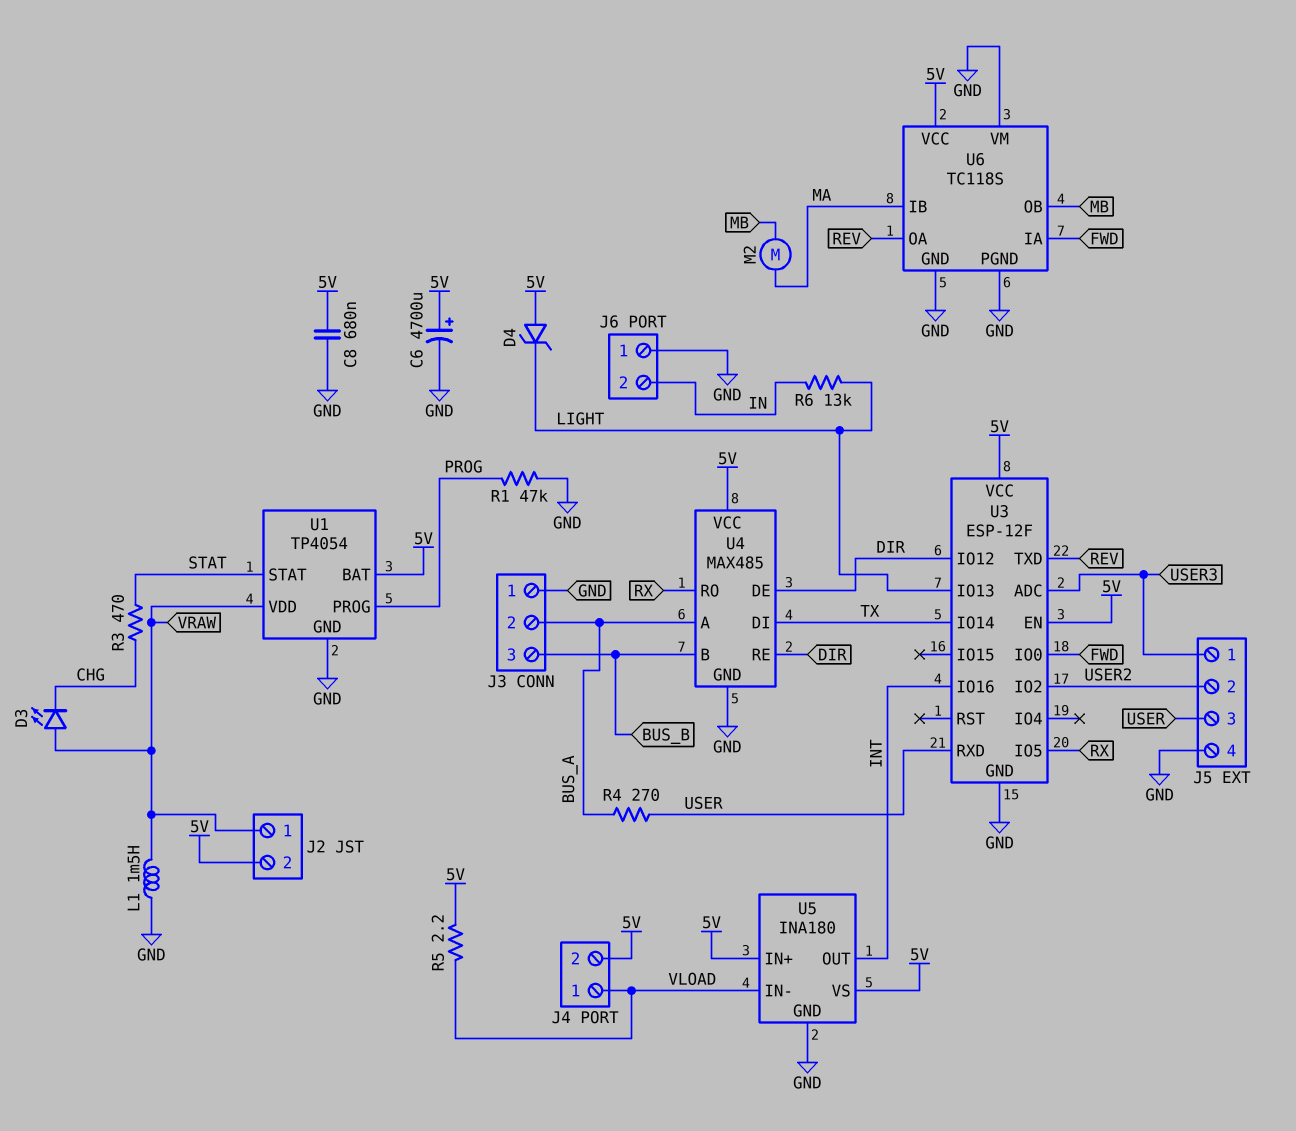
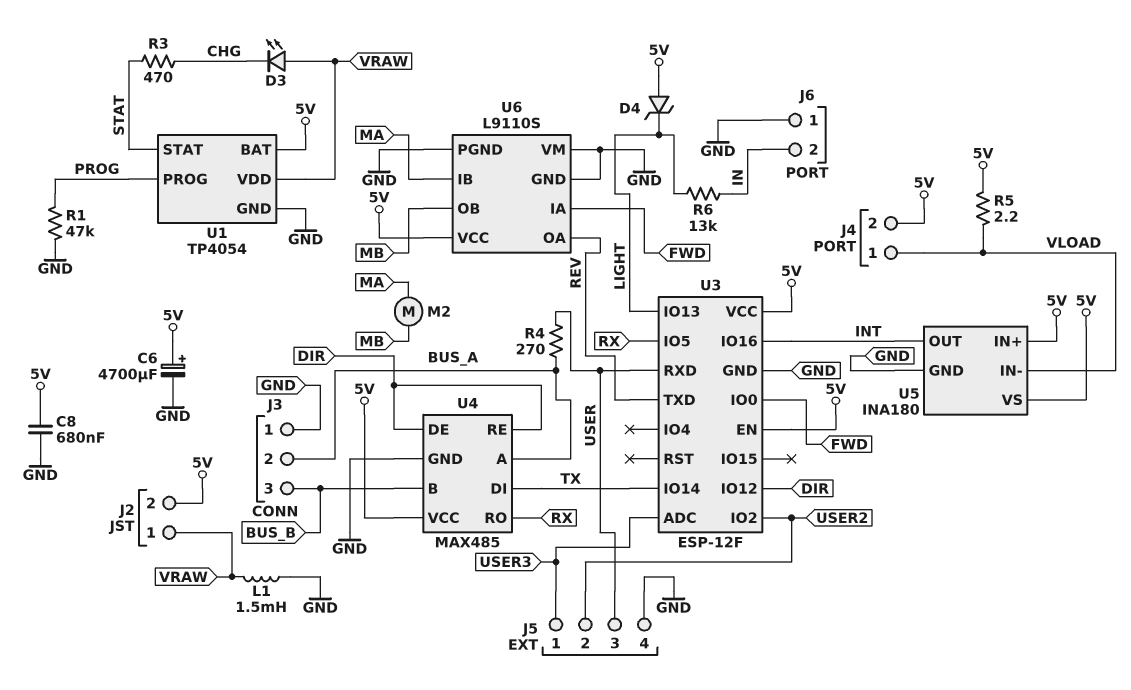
U6: TC118S -> L9110S

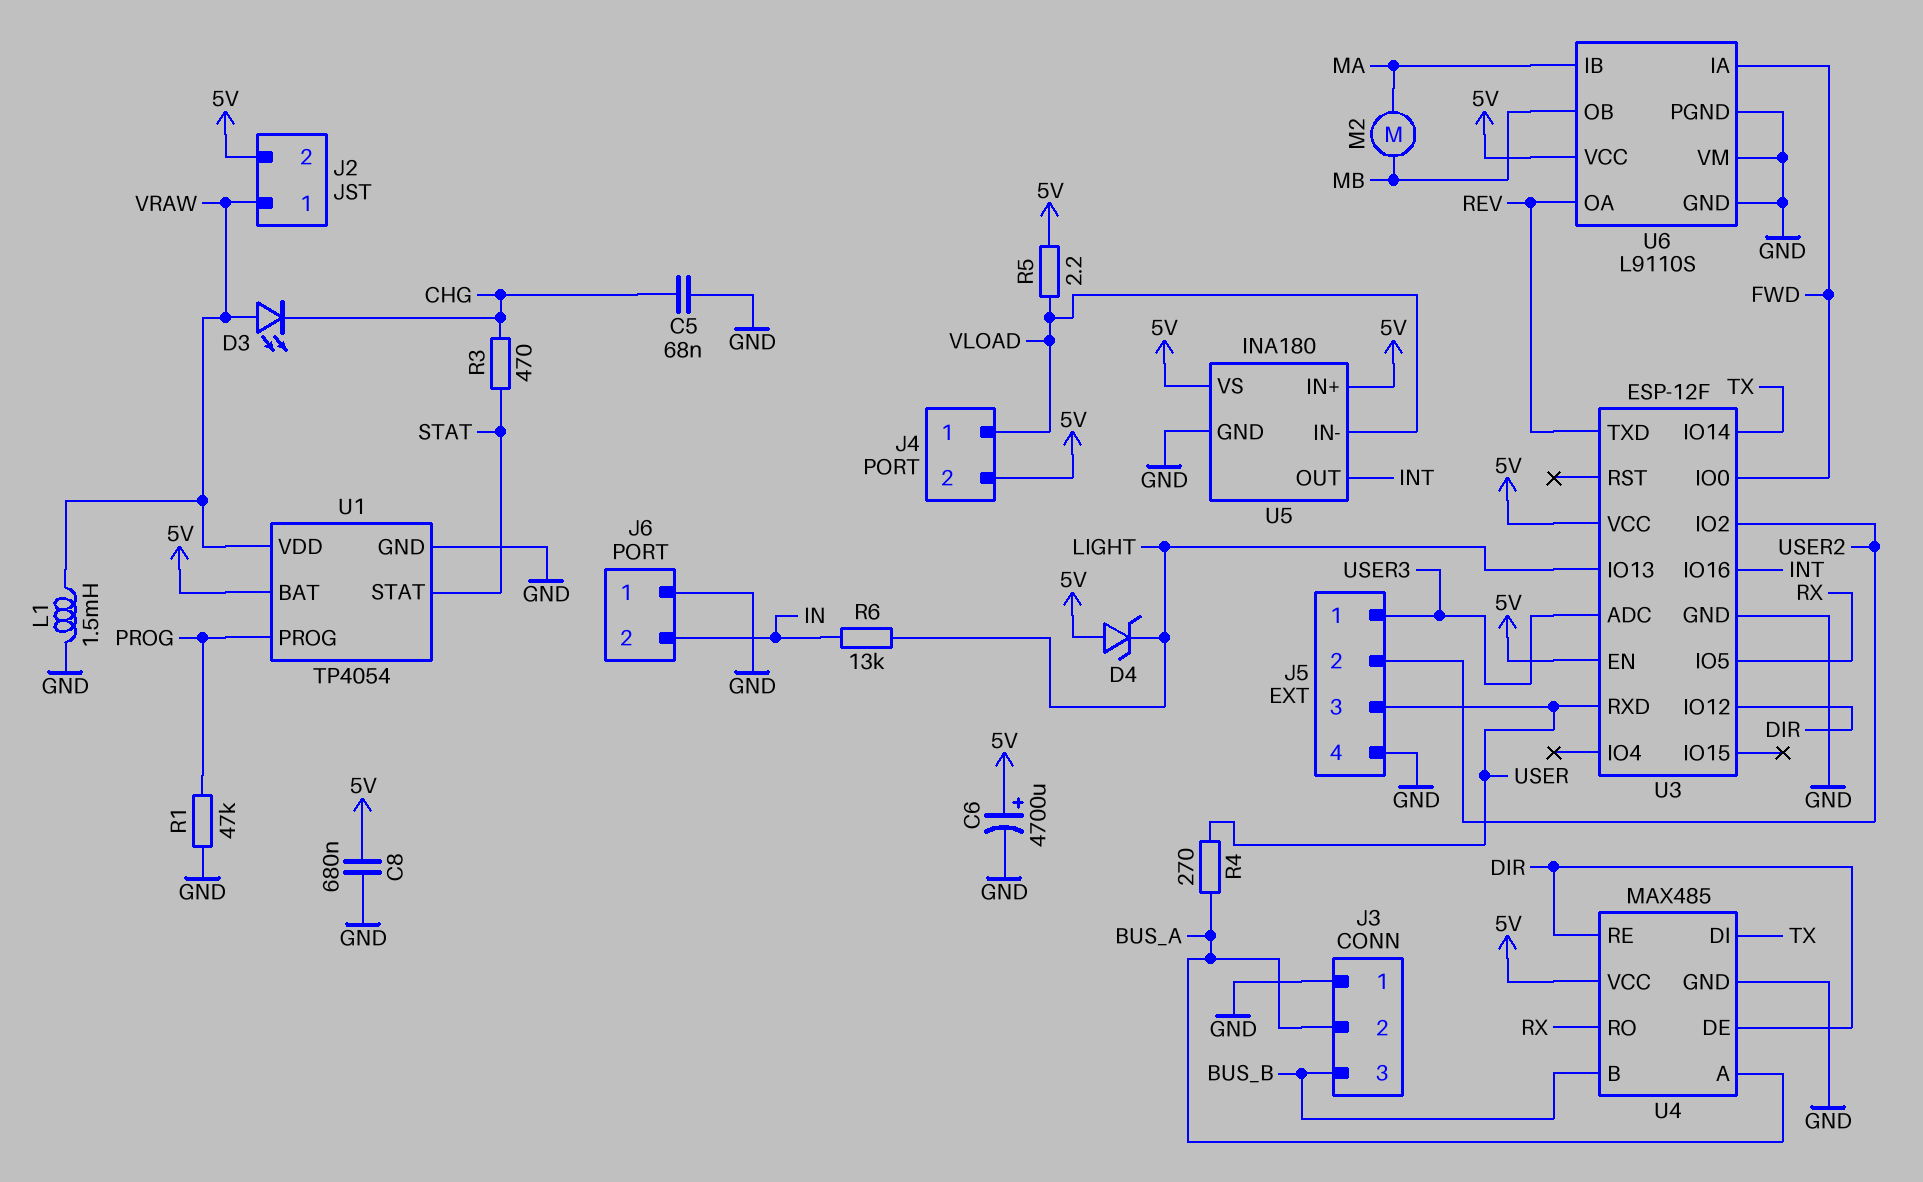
C5: none -> 68nF (CHG, GND)

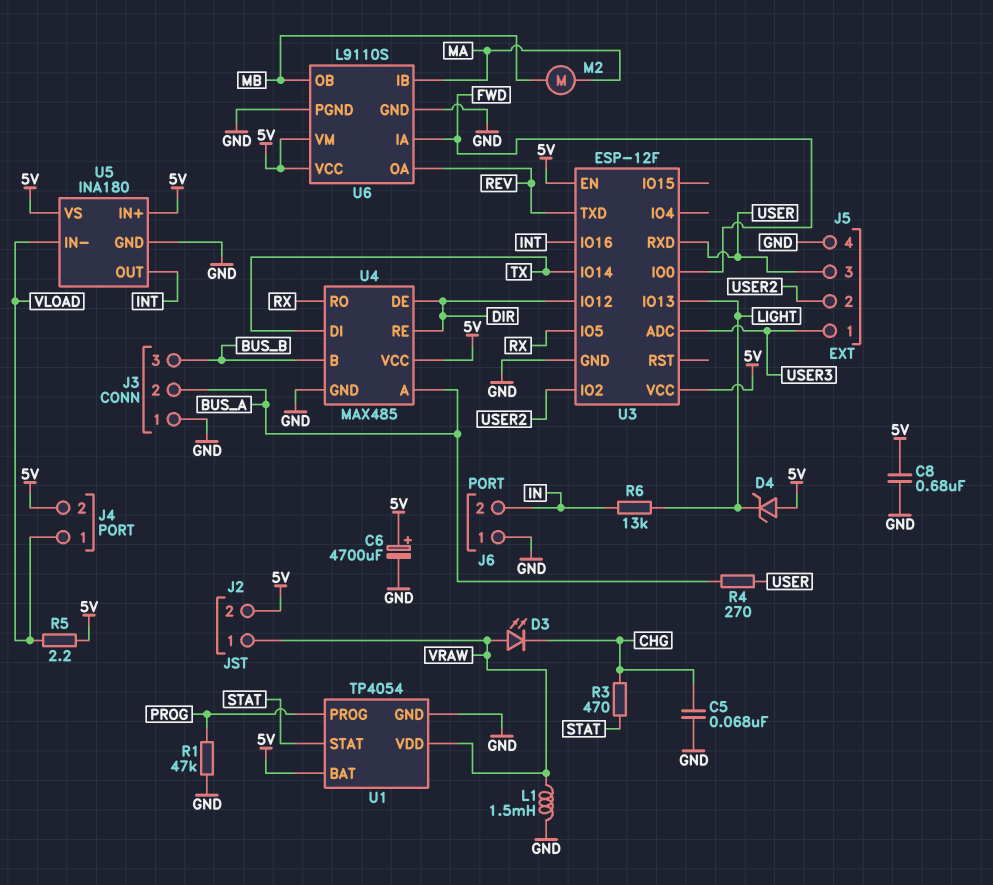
U6 pin VM: GND -> 5V

